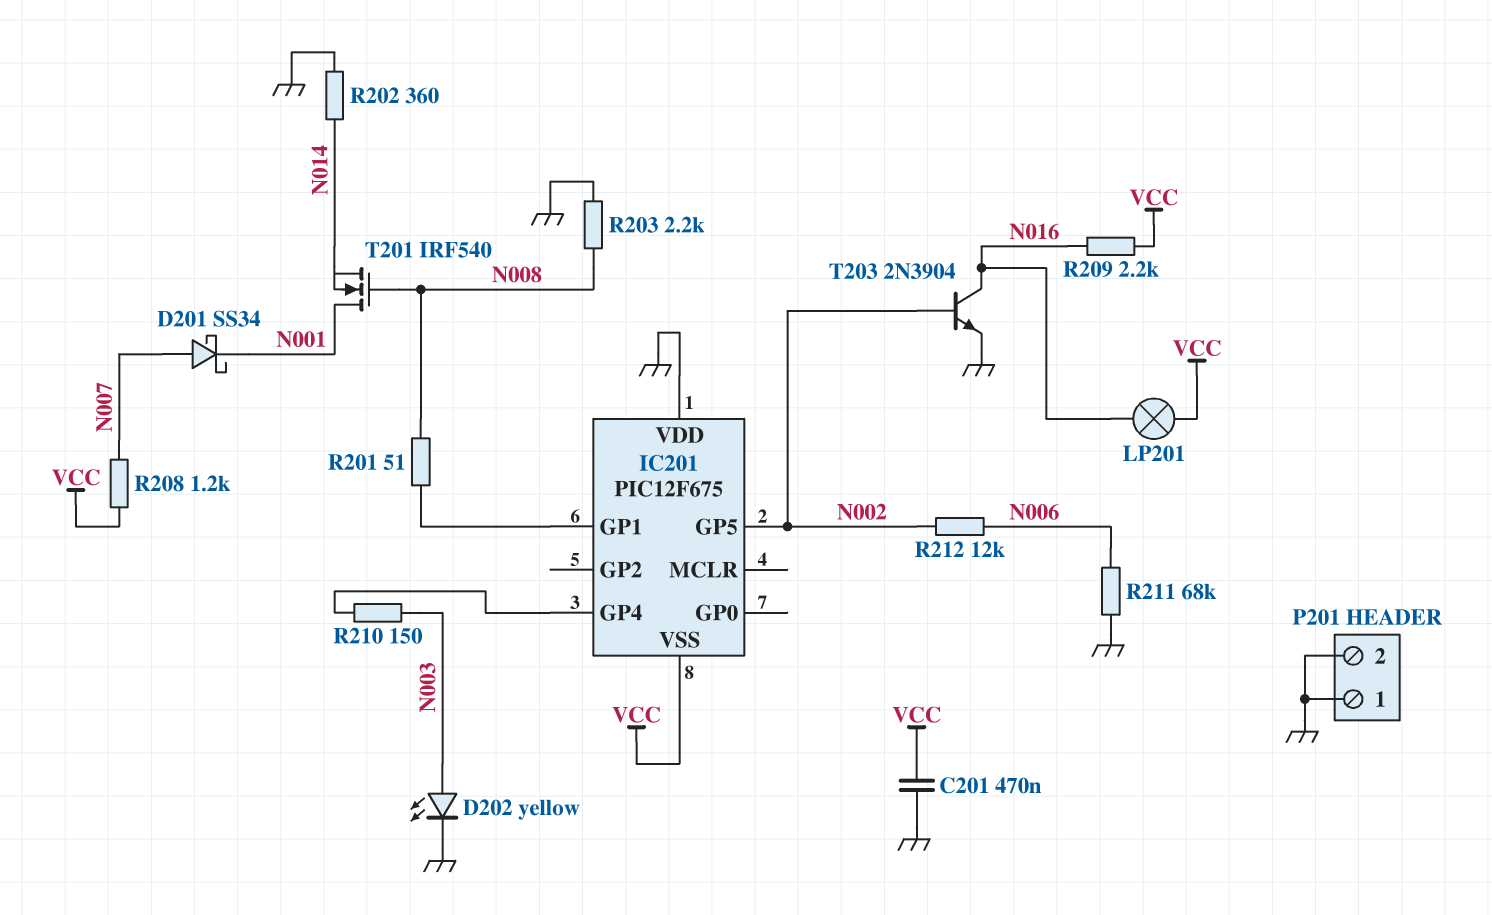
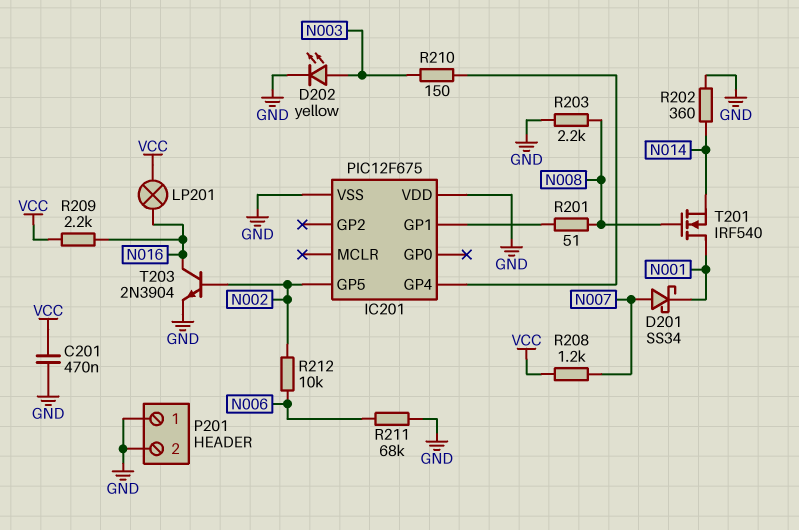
IC201 pin VSS: VCC -> GND
R212: 12k (N002, N006) -> 10k (N002, N006)

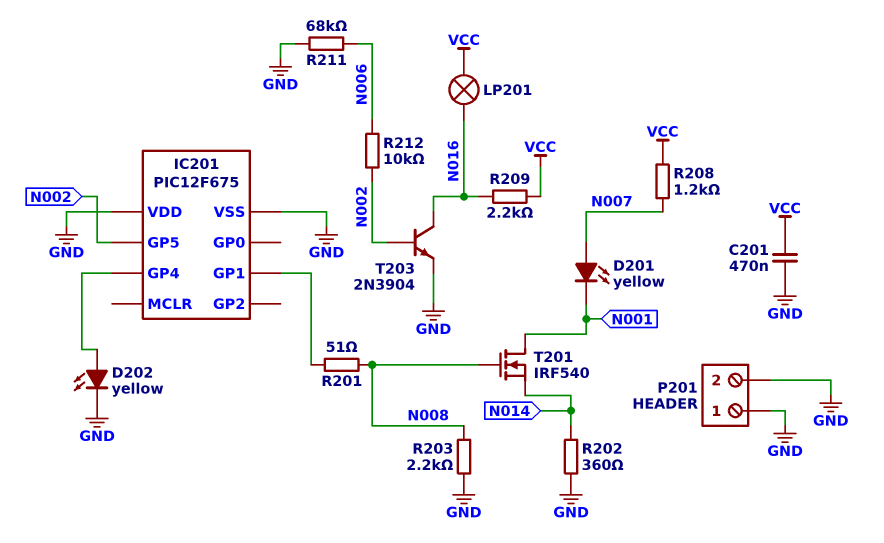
D201: schottky SS34 (A N007, K N001) -> LED yellow (A N007, K N001)
D202: LED yellow (A N003, K GND) -> LED yellow (A IC201/GP4, K GND)
R210: 150 (IC201/GP4, N003) -> none

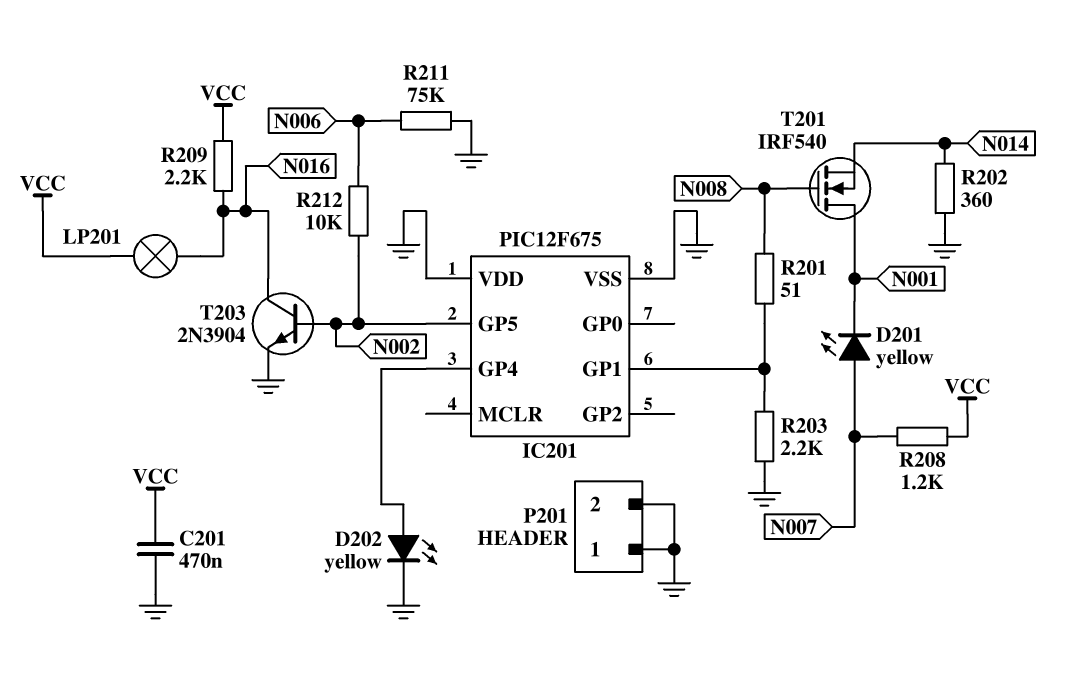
R203: 2.2k (GND, N008) -> 2.2k (GND, IC201/GP1)
R211: 68k (GND, N006) -> 75k (GND, N006)

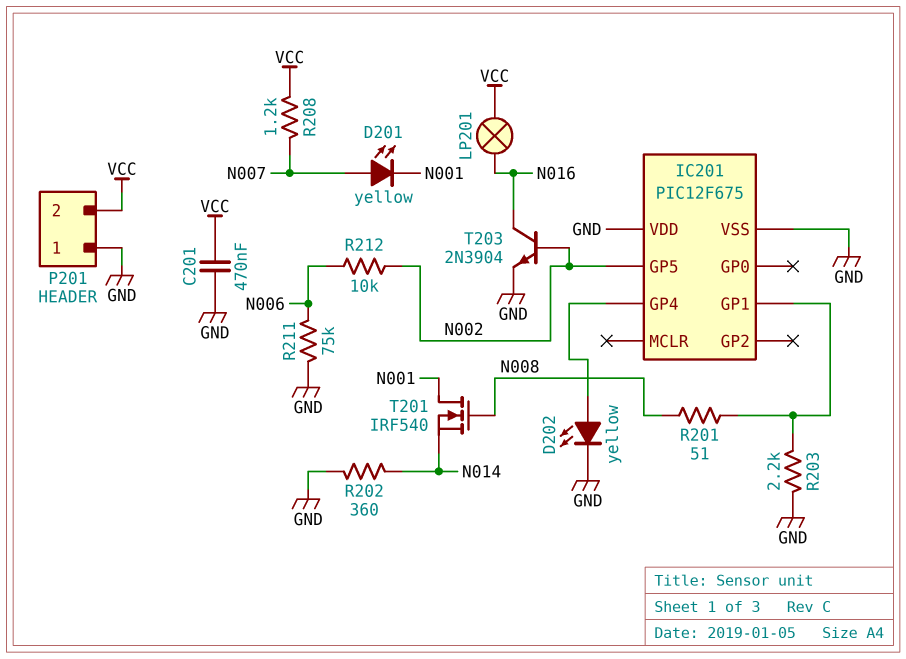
P201 pin 2: GND -> VCC
R209: 2.2k (N016, VCC) -> none

